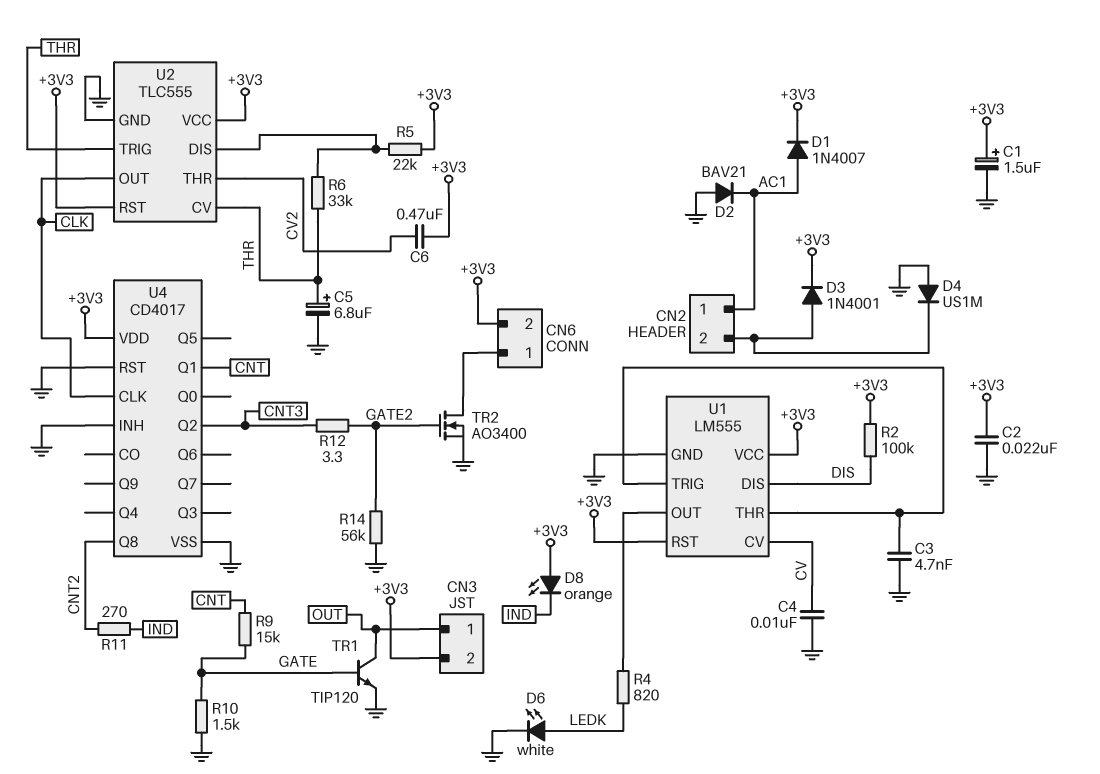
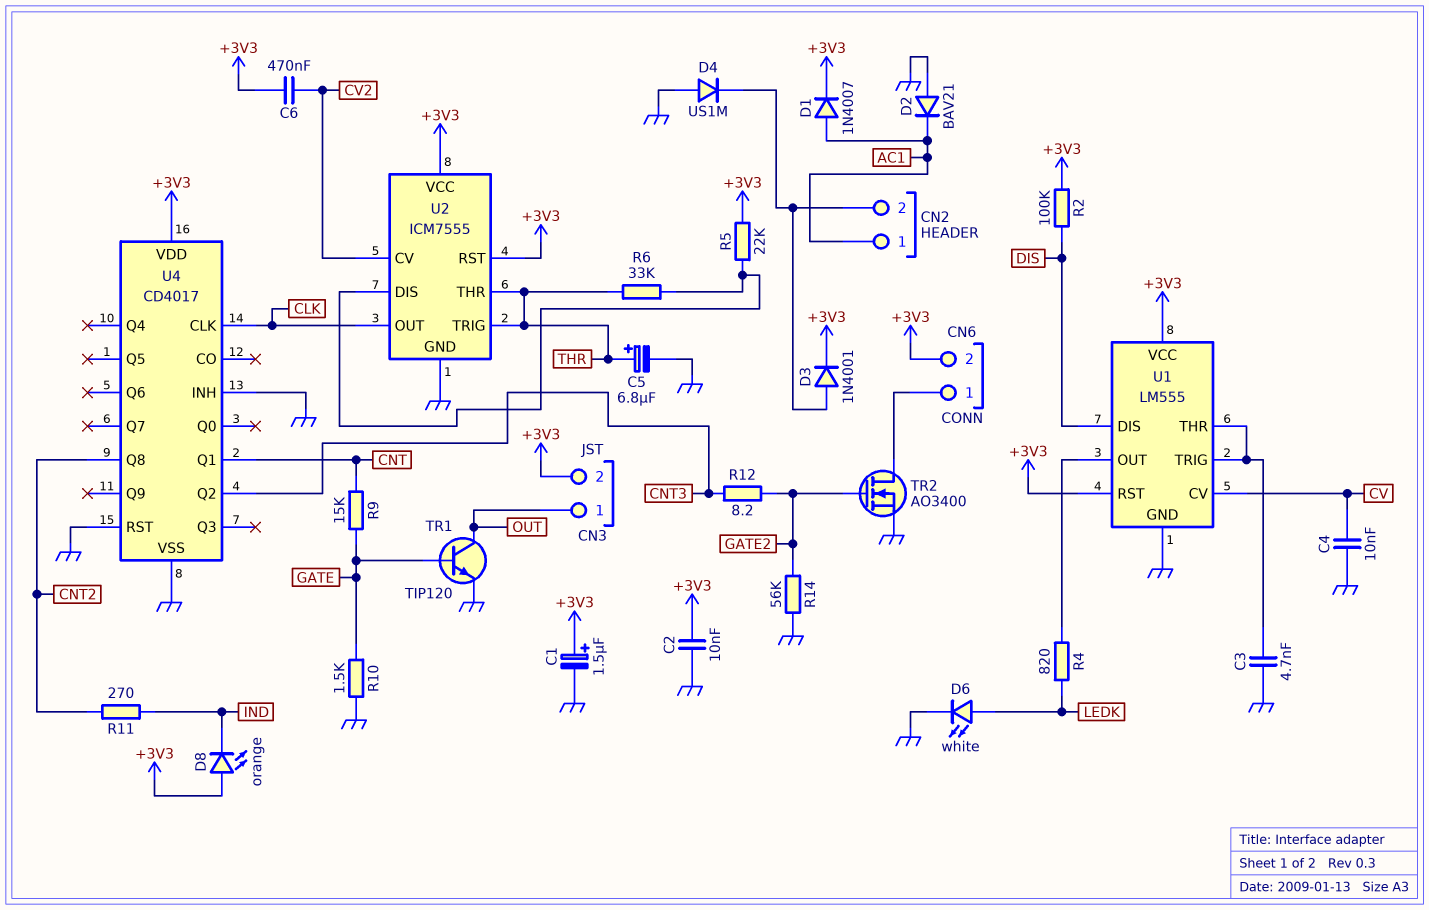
C2: 22nF (+3V3, GND) -> 10nF (+3V3, GND)
R12: 3.3 (CNT3, GATE2) -> 8.2 (CNT3, GATE2)
U2: TLC555 -> ICM7555
U2 pin CV: THR -> CV2
U2 pin THR: CV2 -> THR

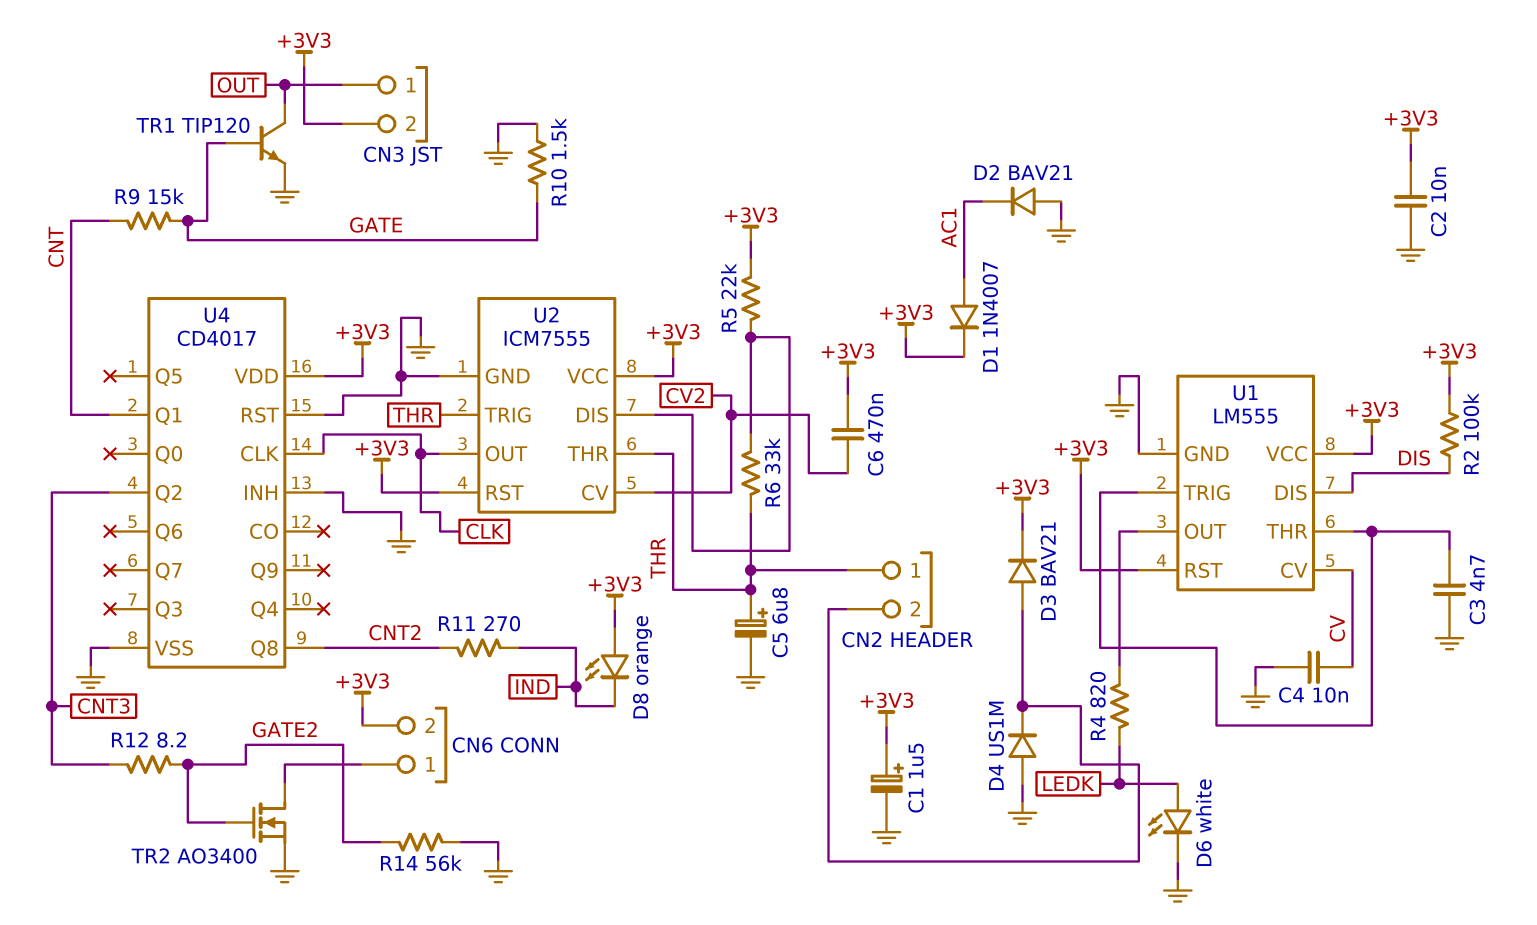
CN2 pin 1: AC1 -> THR
D3: diode 1N4001 (A CN2/2, K +3V3) -> diode BAV21 (A CN2/2, K +3V3)

